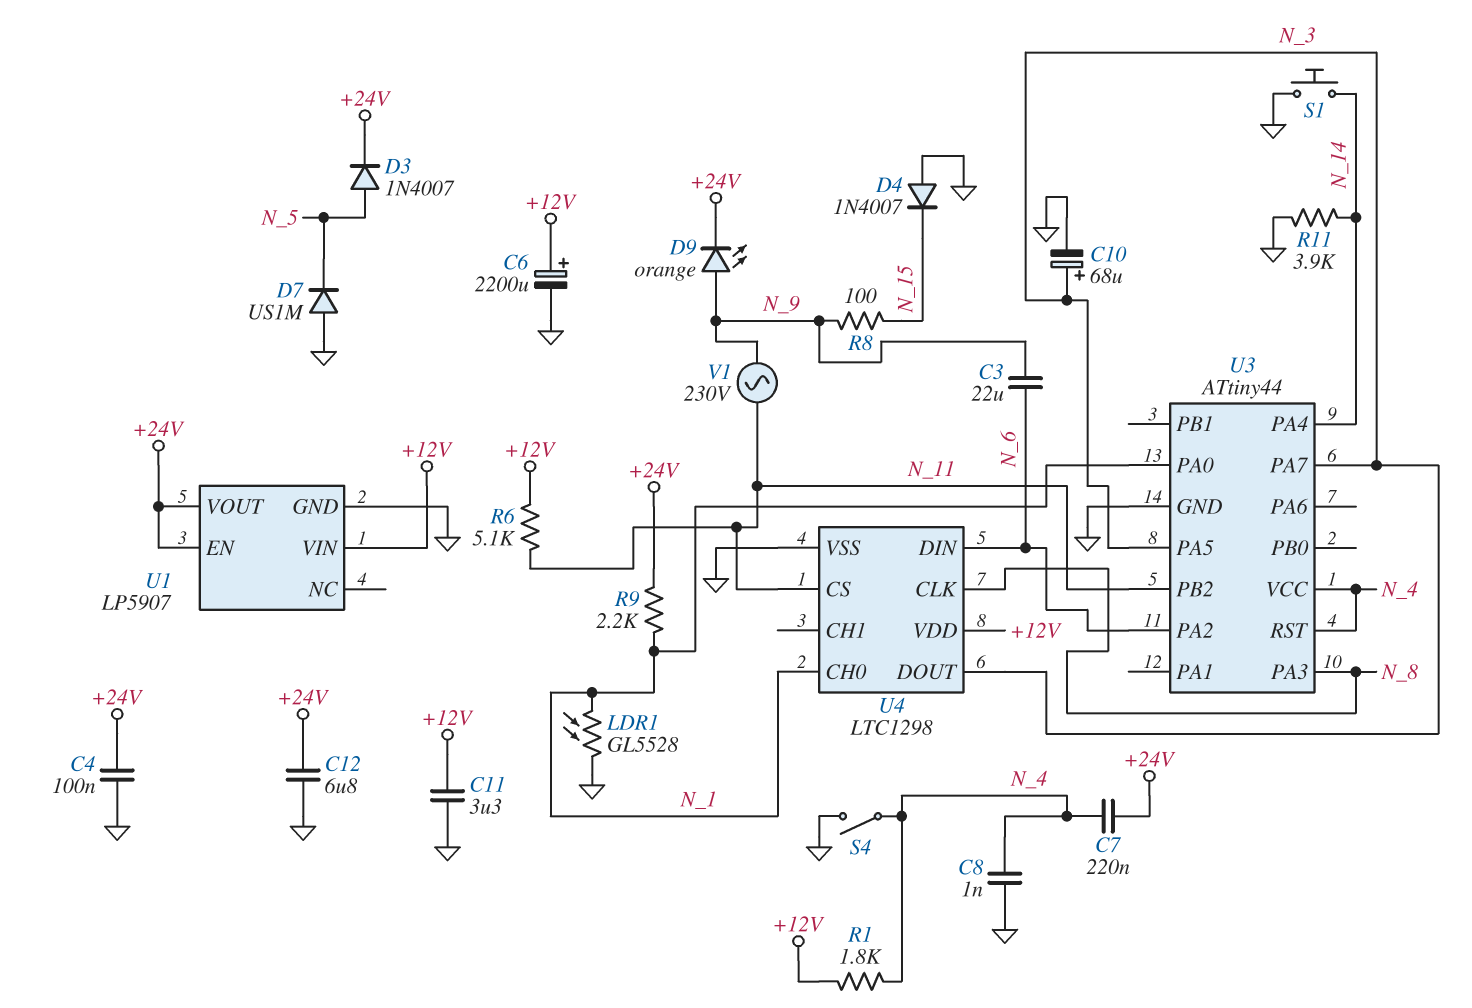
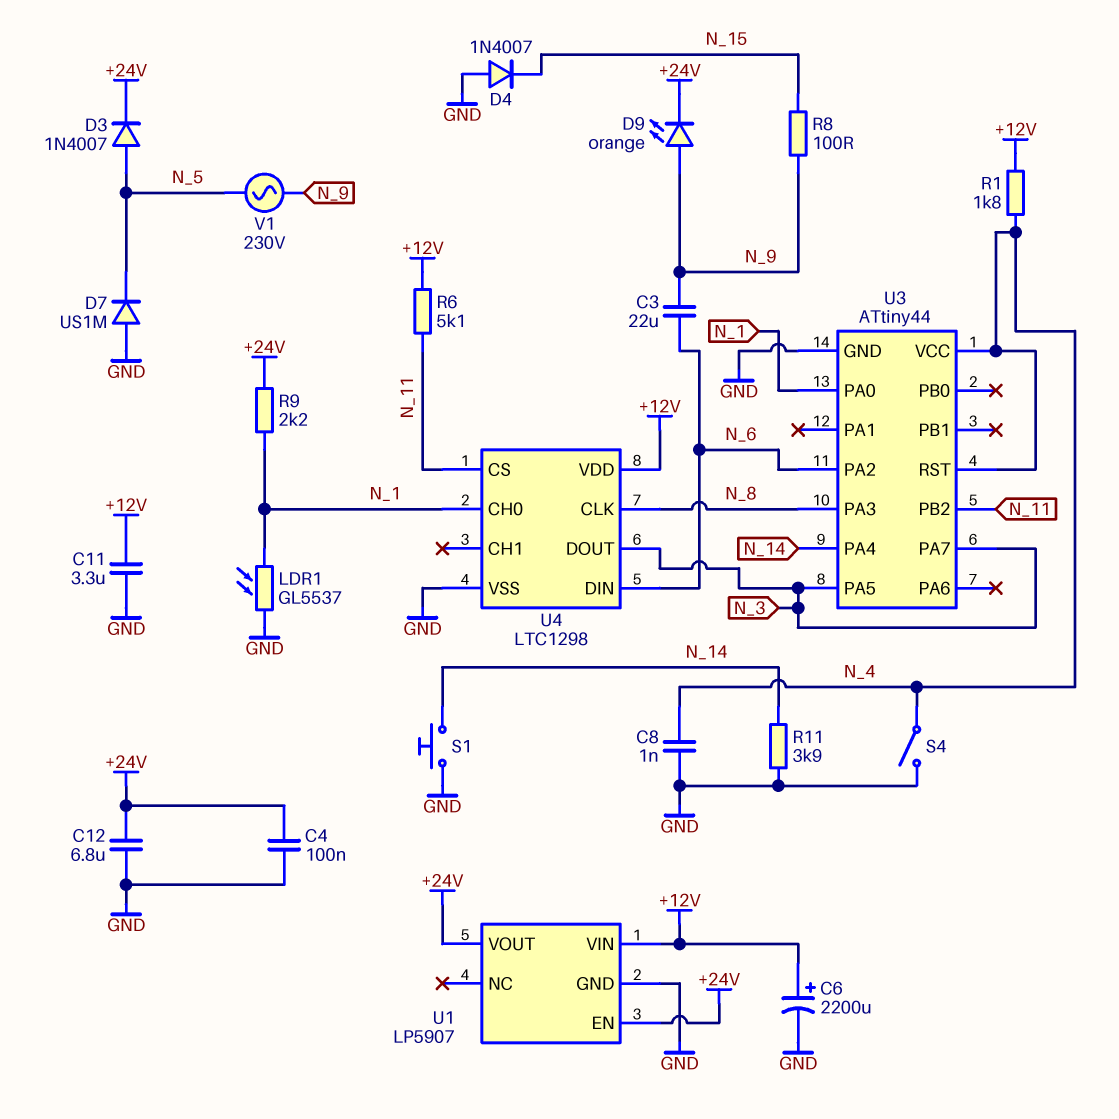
C7: 220nF (+24V, N_4) -> none
C10: 68uF (plus N_3, minus GND) -> none
LDR1: GL5528 (GND, N_1) -> GL5537 (GND, N_1)
V1: AC 230V (N_9, N_11) -> AC 230V (N_5, N_9)

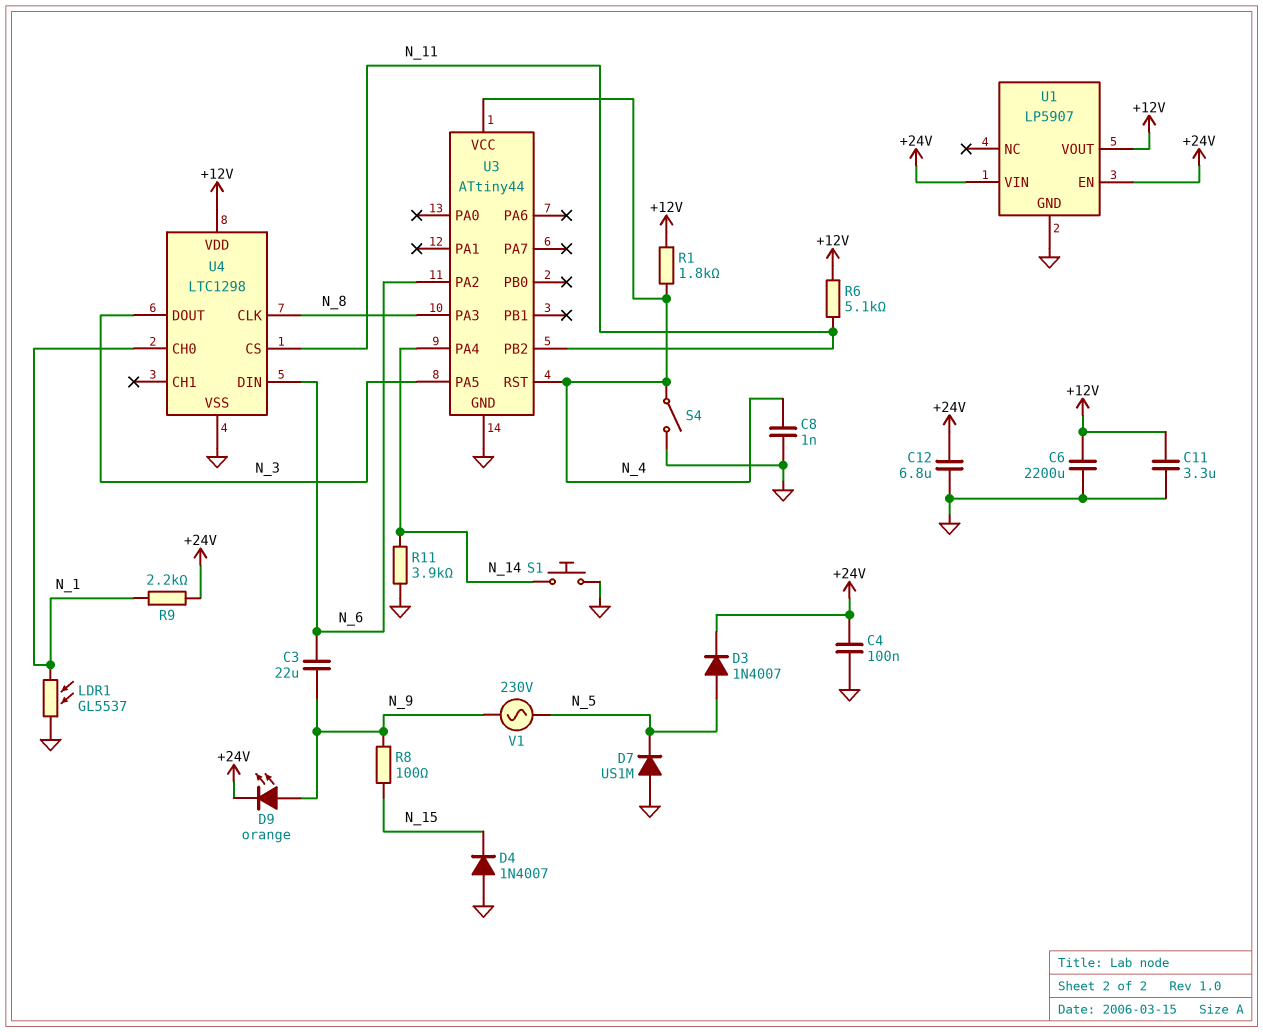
C6: 2200uF (plus +12V, minus GND) -> 2200uF (+12V, GND)
U1 pin VIN: +12V -> +24V
U1 pin VOUT: +24V -> +12V
U3 pin PA0: N_1 -> none
U3 pin PA7: N_3 -> none

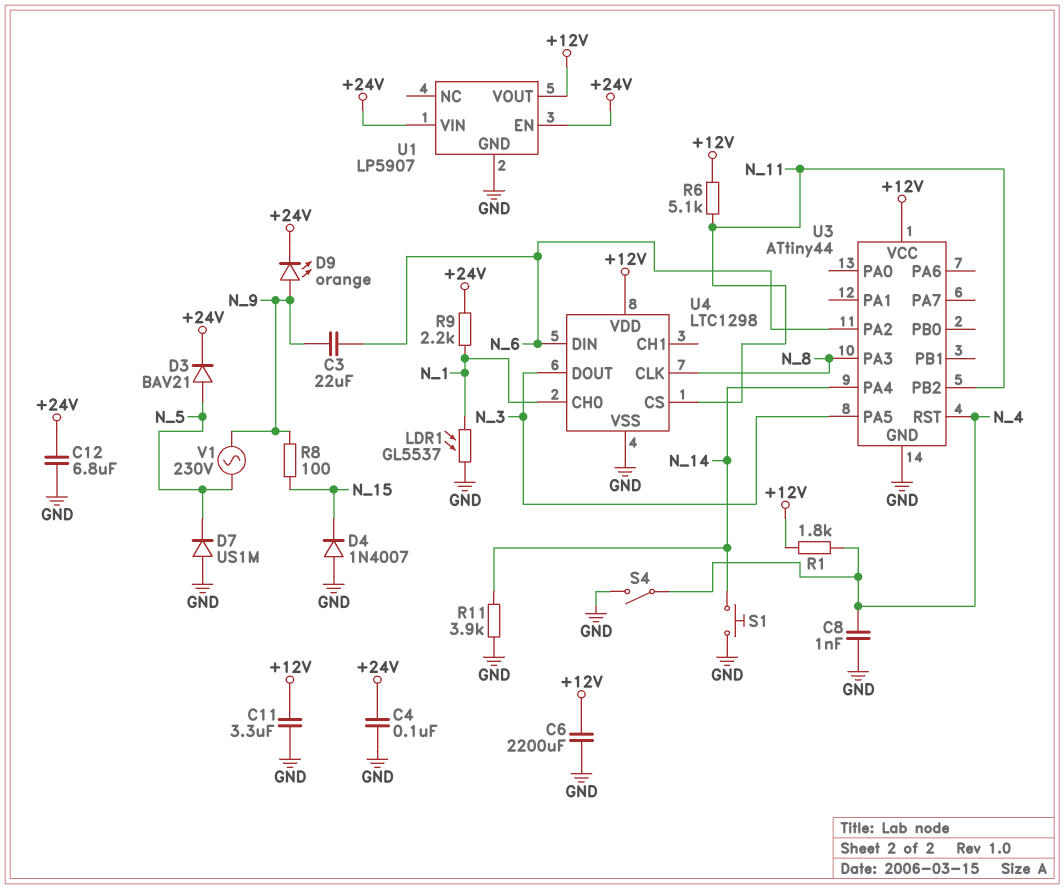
D3: diode 1N4007 (A N_5, K +24V) -> diode BAV21 (A N_5, K +24V)
U3 pin VCC: N_4 -> +12V

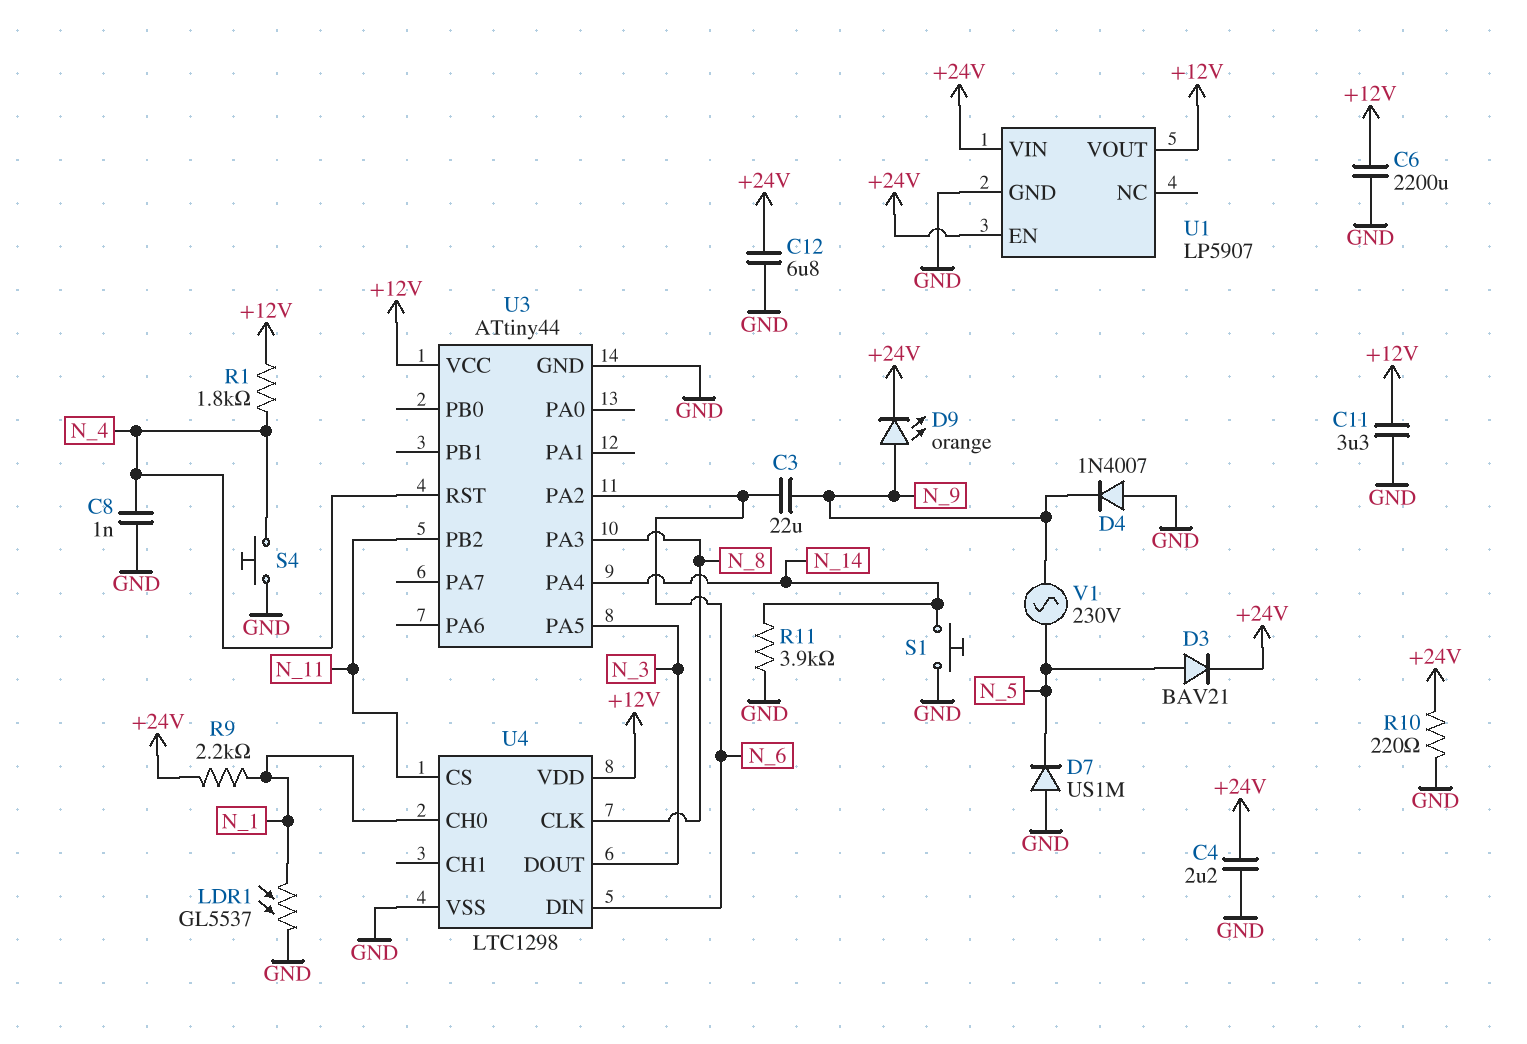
C4: 100nF (+24V, GND) -> 2.2uF (+24V, GND)
D4: diode 1N4007 (A GND, K N_15) -> diode 1N4007 (A GND, K N_9)
R6: 5.1k (+12V, N_11) -> none
R8: 100 (N_9, N_15) -> none
R10: none -> 220 (+24V, GND)
S4: switch (GND, N_4) -> button (GND, N_4)

